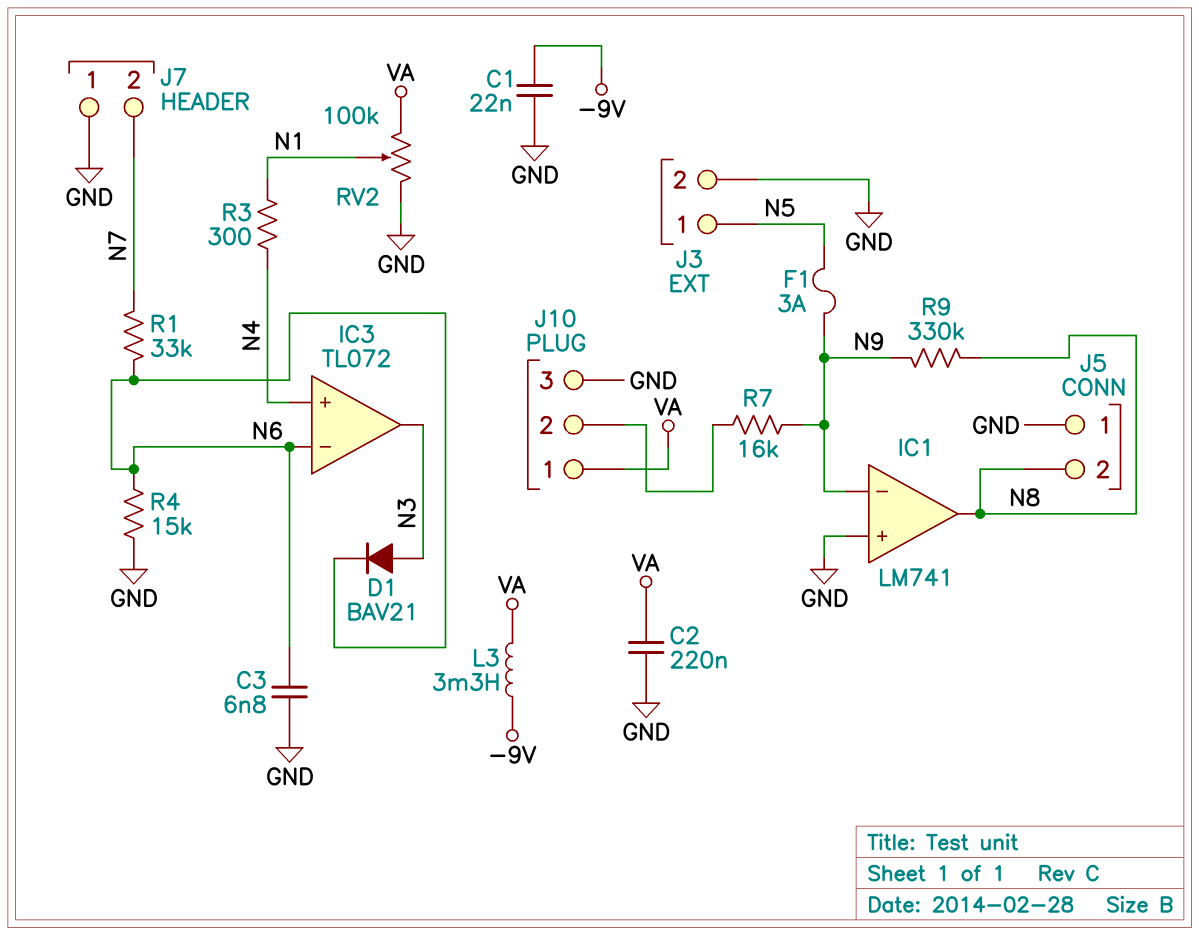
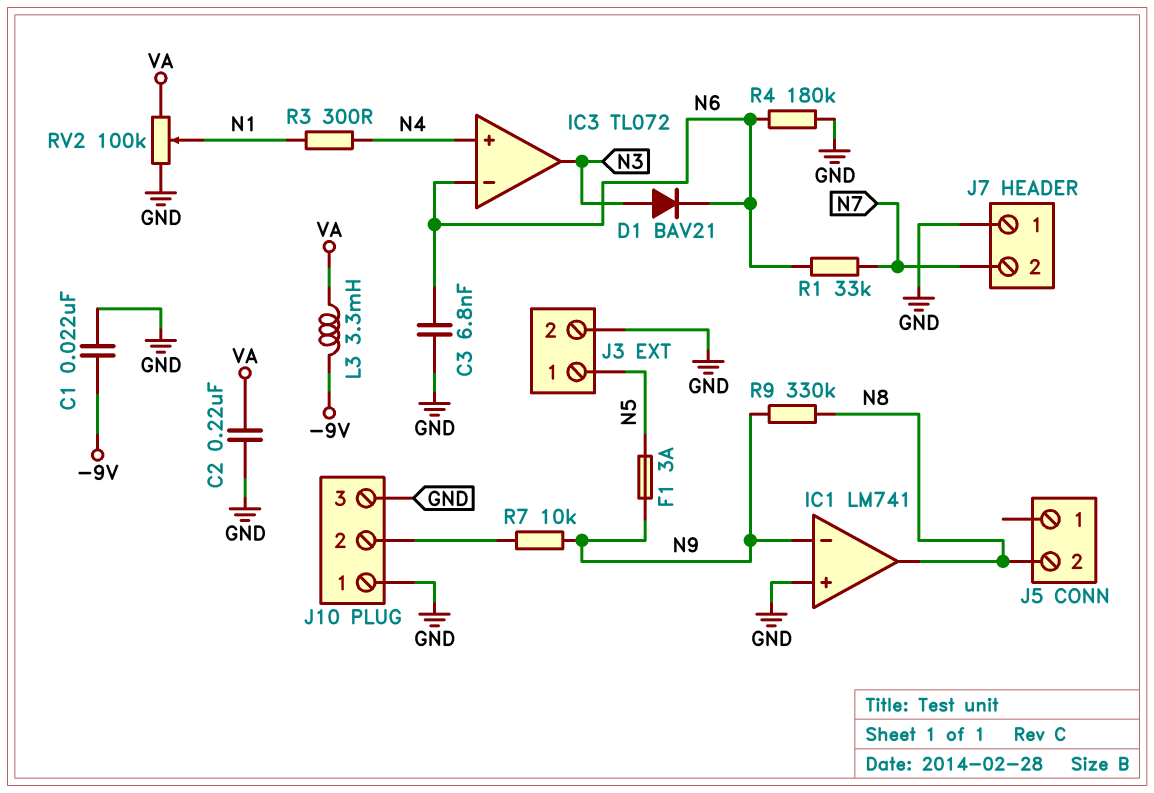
J5 pin 1: GND -> none
J10 pin 1: VA -> GND
R4: 15k (GND, N6) -> 180k (GND, N6)
R7: 16k (J10/2, N9) -> 10k (J10/2, N9)

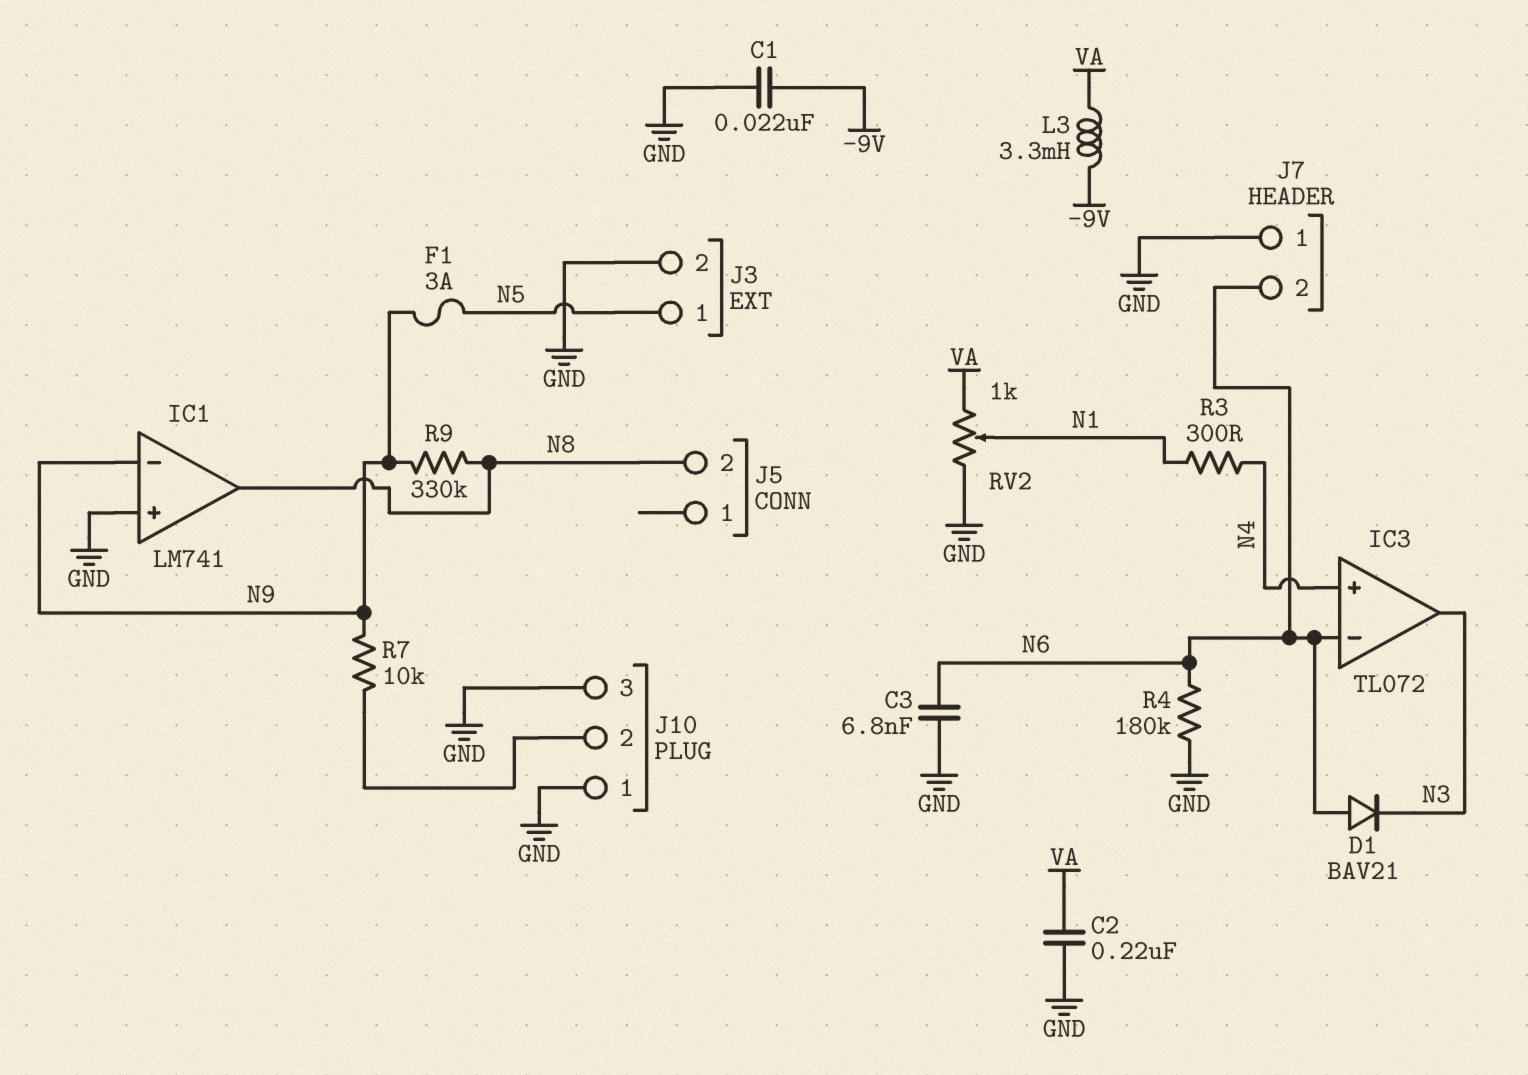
D1: diode BAV21 (A N3, K N6) -> diode BAV21 (A N6, K N3)
J7 pin 2: N7 -> N6
R1: 33k (N6, N7) -> none
RV2: 100k (GND, VA, wiper N1) -> 1k (GND, VA, wiper N1)

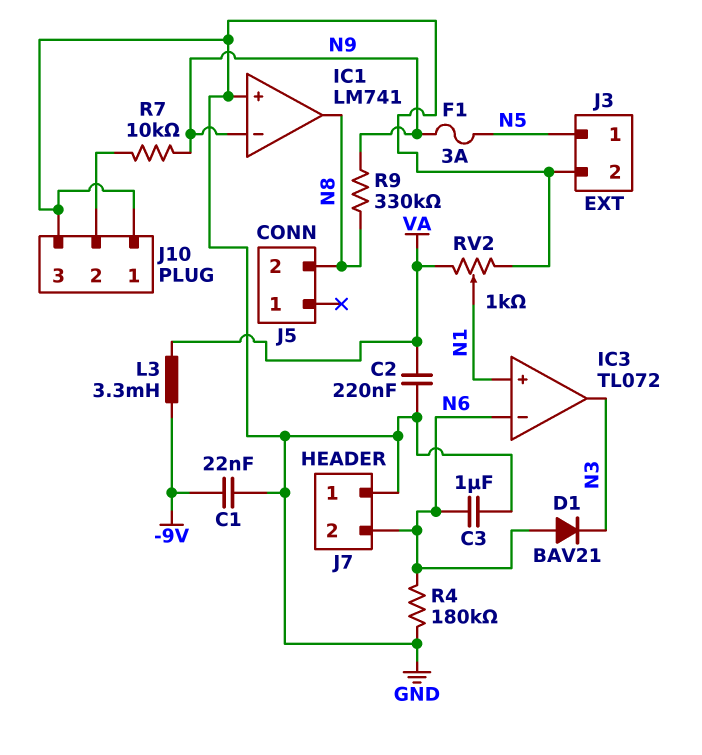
C3: 6.8nF (GND, N6) -> 1uF (GND, N6)
IC3 pin in+: N4 -> N1
R3: 300 (N1, N4) -> none

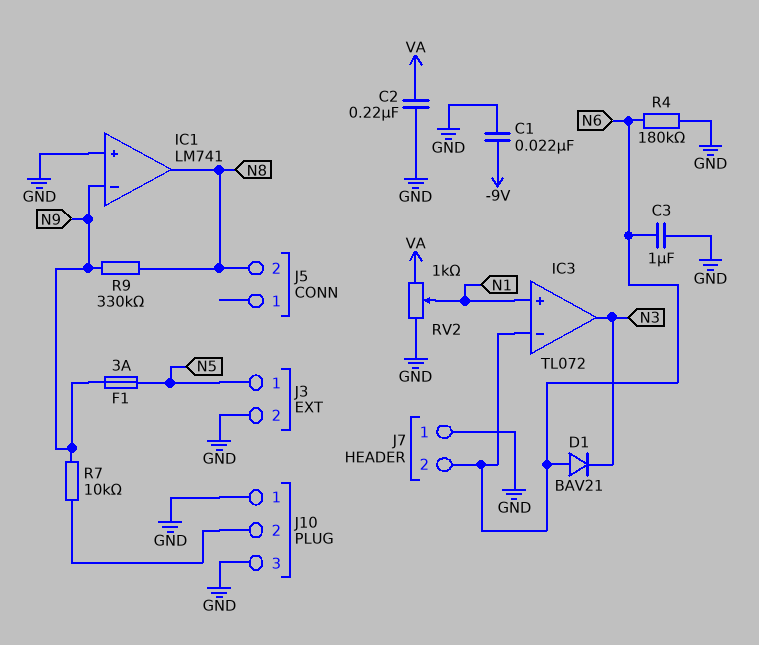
L3: 3.3mH (-9V, VA) -> none

